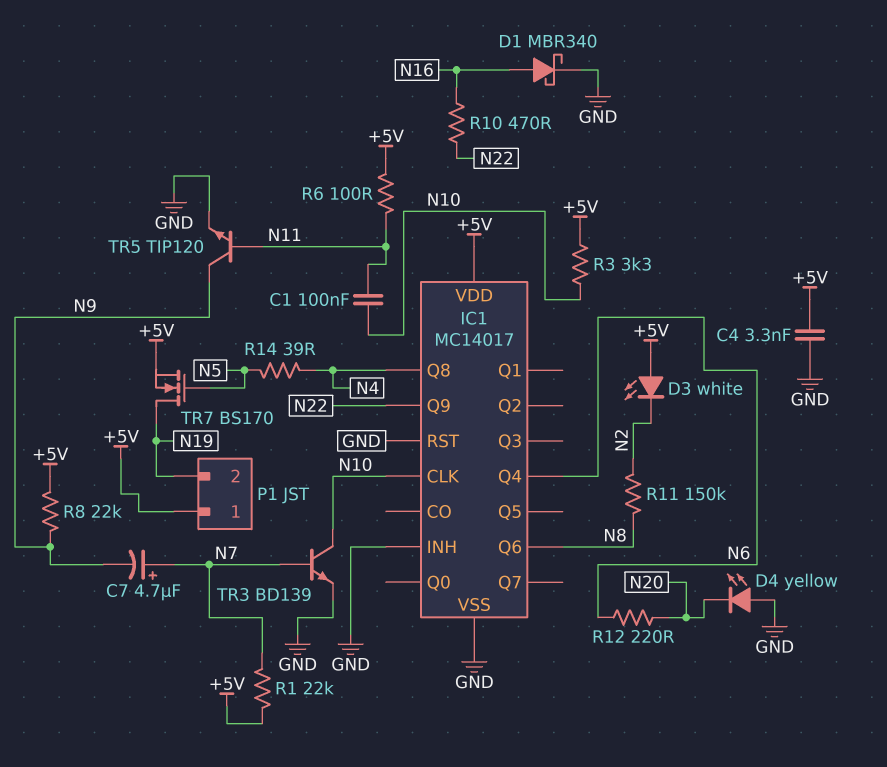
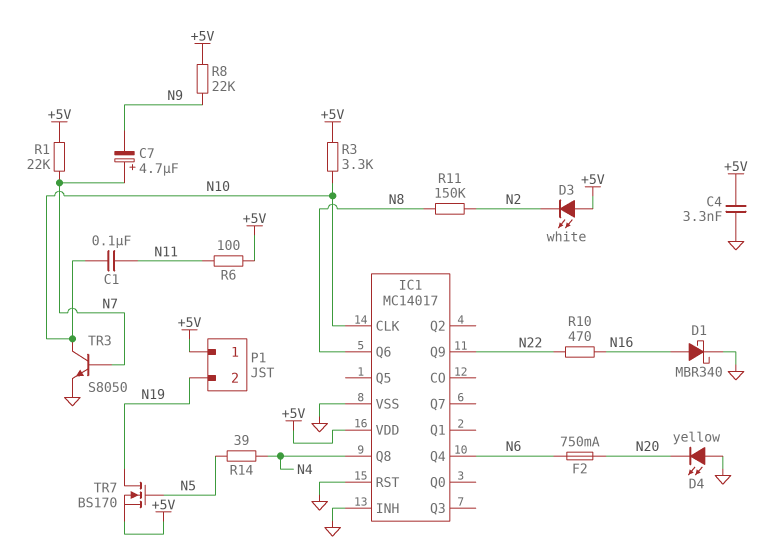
F2: none -> 750mA (N6, N20)
R12: 220 (N6, N20) -> none
TR3: NPN BD139 (B N7, C N10, E GND) -> NPN S8050 (B N7, C N10, E GND)
TR5: NPN TIP120 (B N11, C N9, E GND) -> none

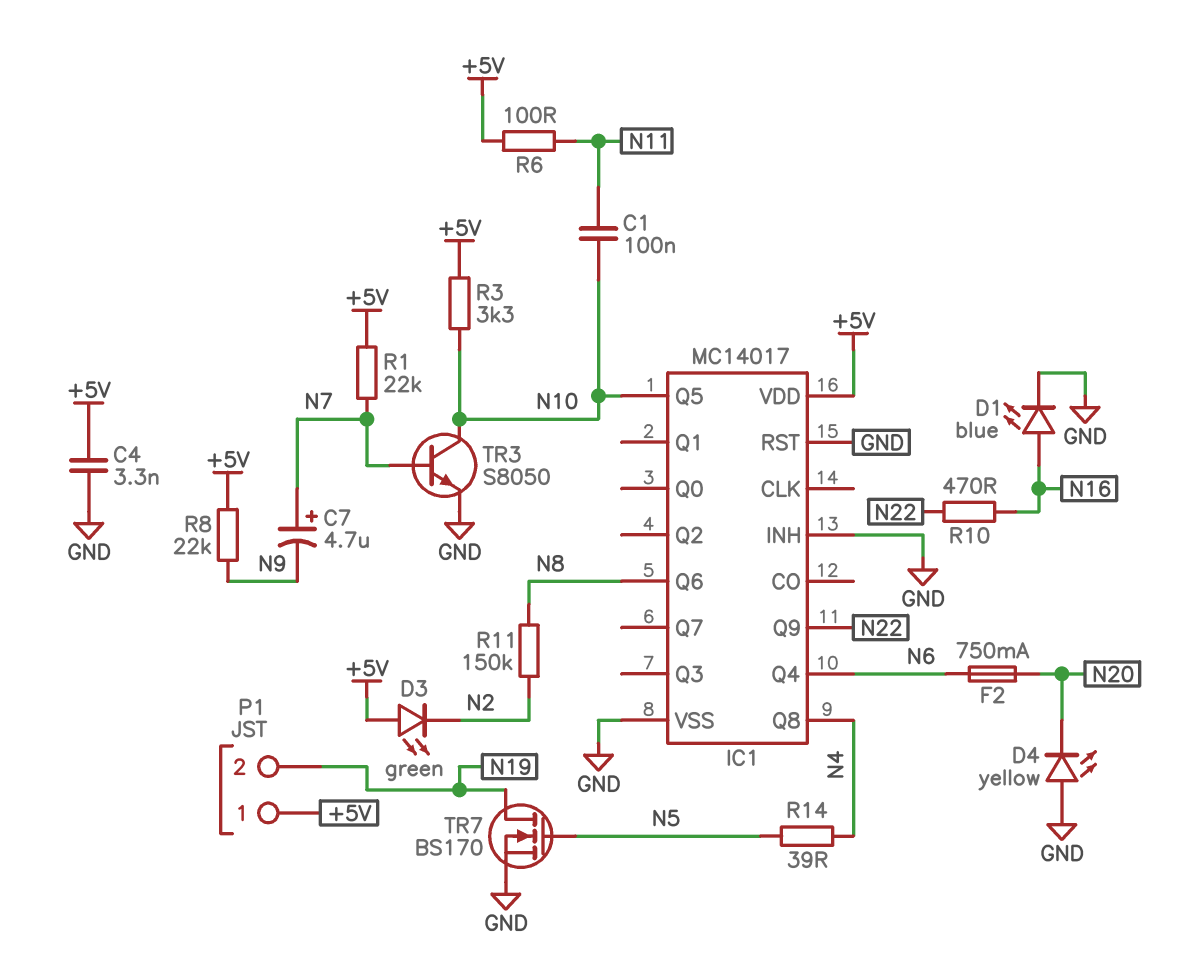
D1: schottky MBR340 (A N16, K GND) -> LED blue (A N16, K GND)
D3: LED white (A +5V, K N2) -> LED green (A +5V, K N2)
IC1 pin CLK: N10 -> none
IC1 pin Q5: none -> N10
TR7: NMOS BS170 (G N5, D N19, S +5V) -> NMOS BS170 (G N5, D N19, S GND)

